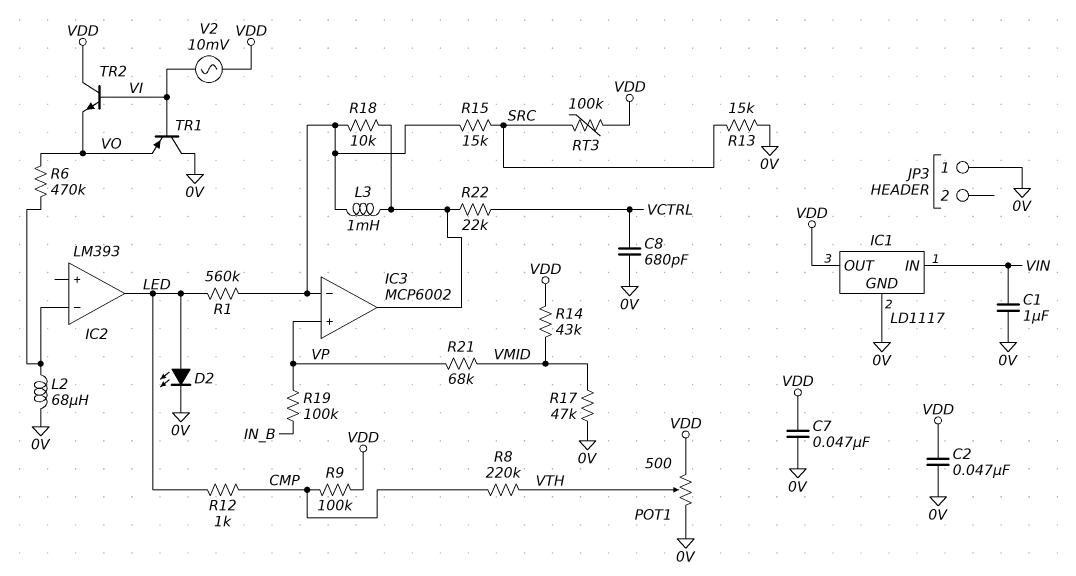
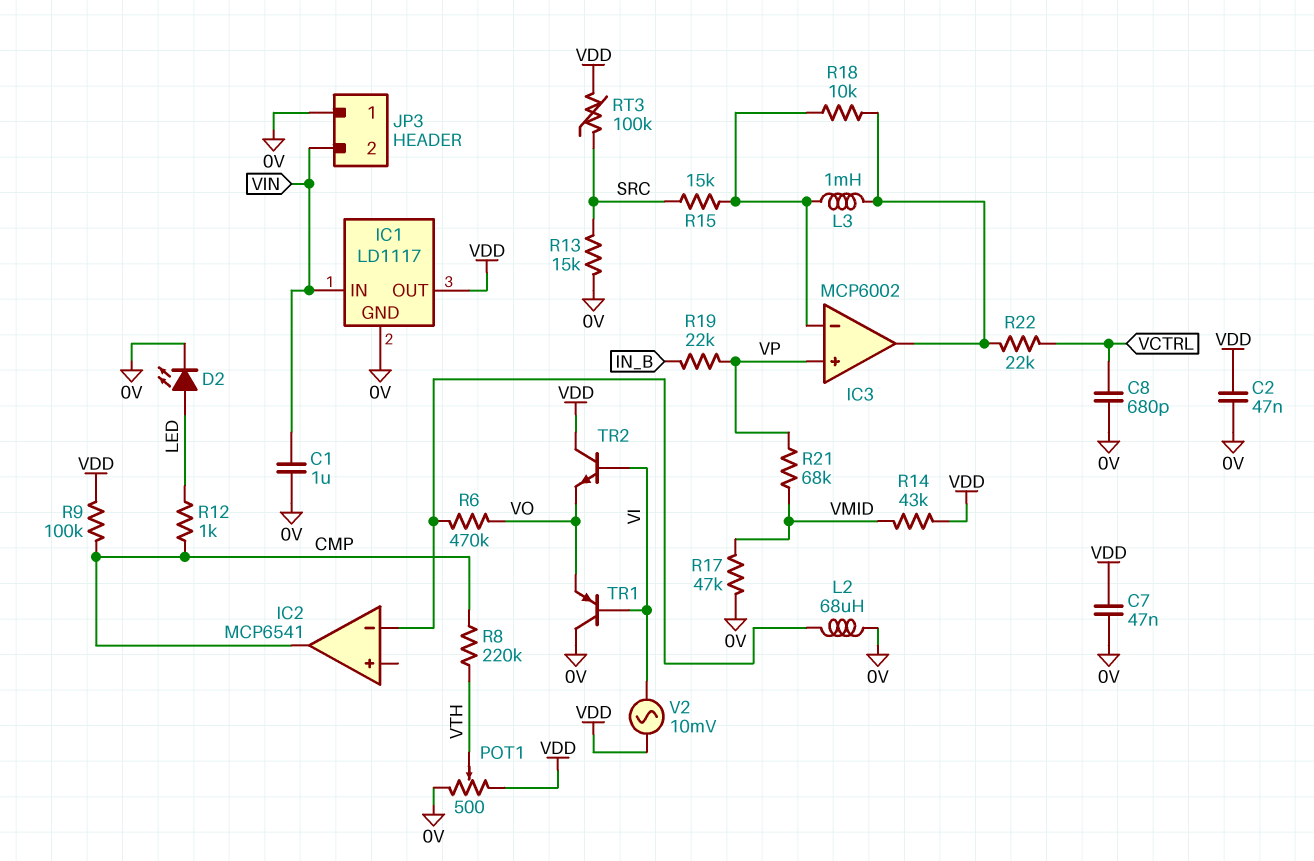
IC2: LM393 -> MCP6541
IC2 pin out: LED -> CMP
JP3 pin 2: none -> VIN
R1: 560k (IC3/in-, LED) -> none
R19: 100k (IN_B, VP) -> 22k (IN_B, VP)

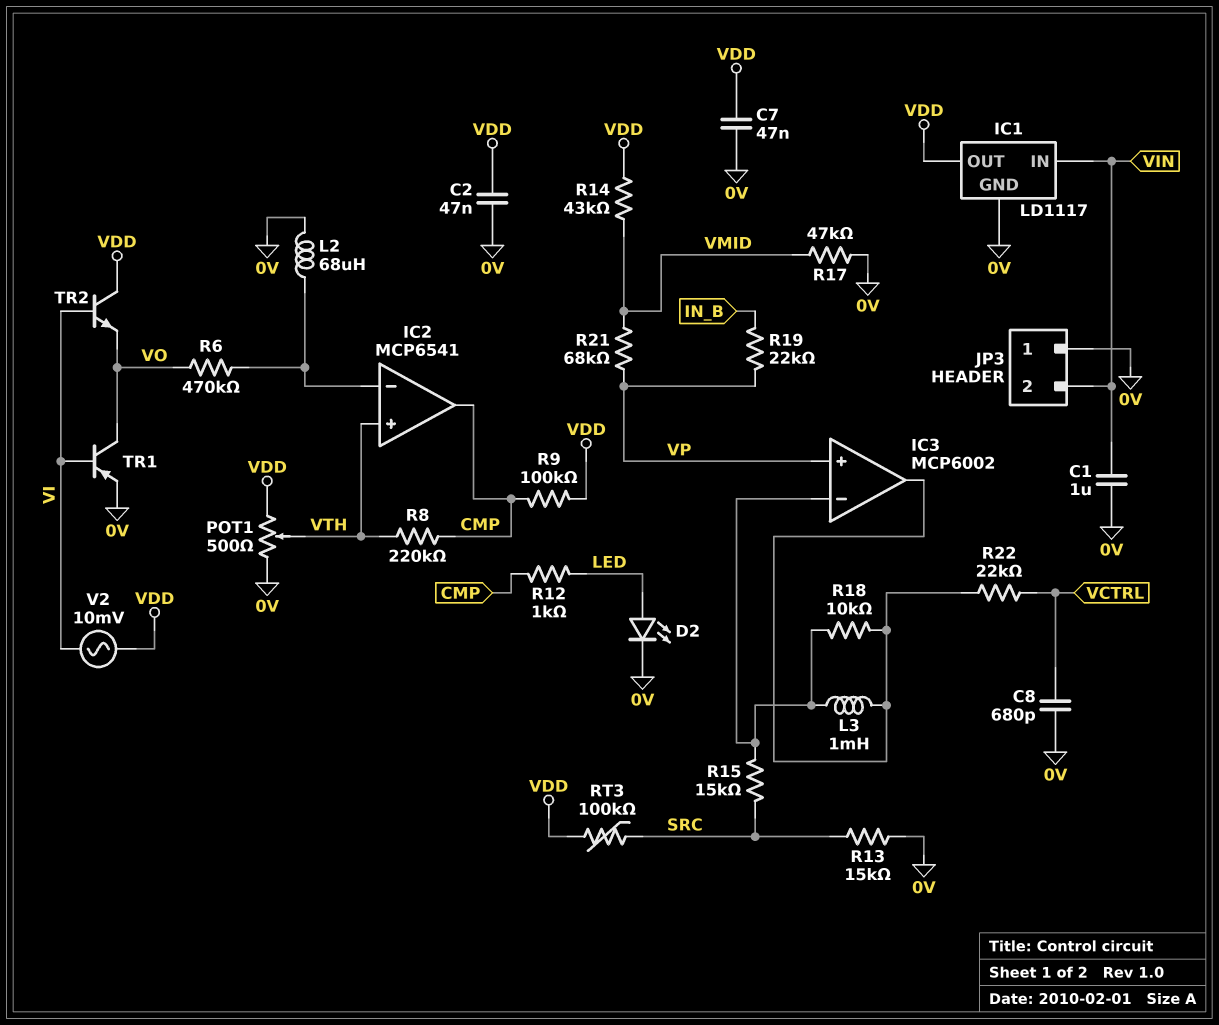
IC2 pin in+: none -> VTH
TR1: PNP (B VI, C 0V, E VO) -> PNP (B VI, C VO, E 0V)

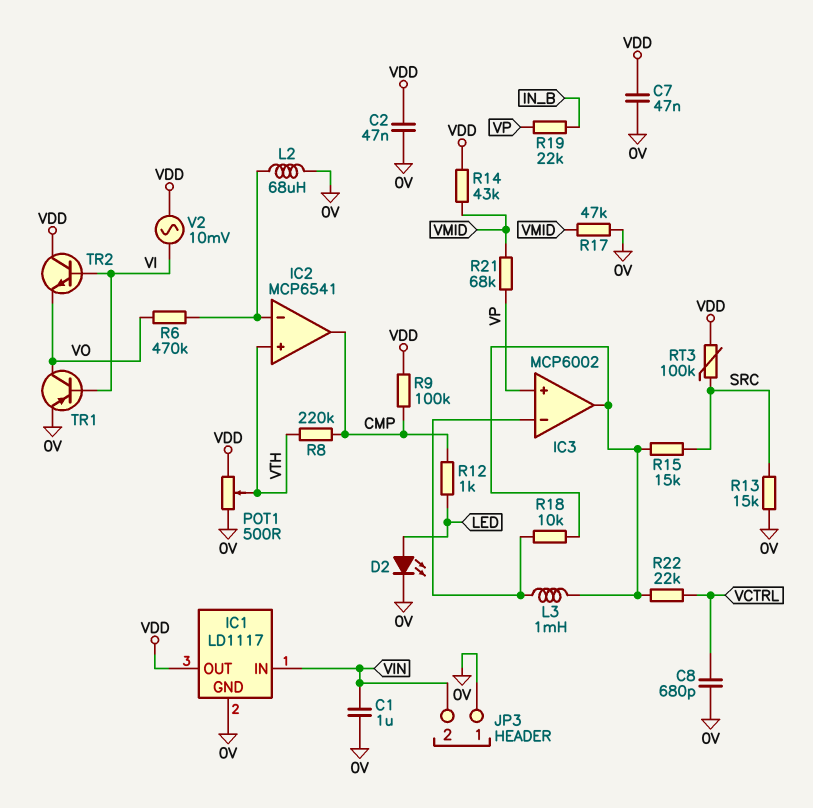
R15: 15k (IC3/in-, SRC) -> 15k (IC3/out, SRC)

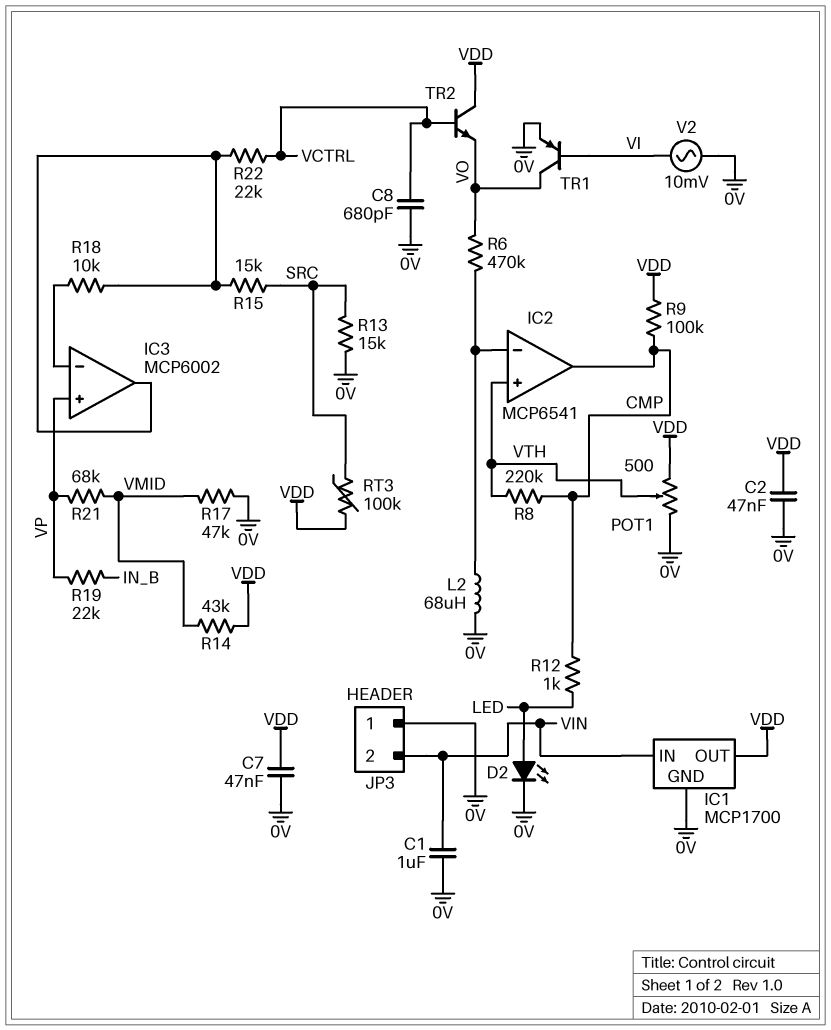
IC1: LD1117 -> MCP1700
L3: 1mH (IC3/in-, IC3/out) -> none
TR2: NPN (B VI, C VDD, E VO) -> NPN (B VCTRL, C VDD, E VO)
V2: AC 10mV (VDD, VI) -> AC 10mV (0V, VI)

